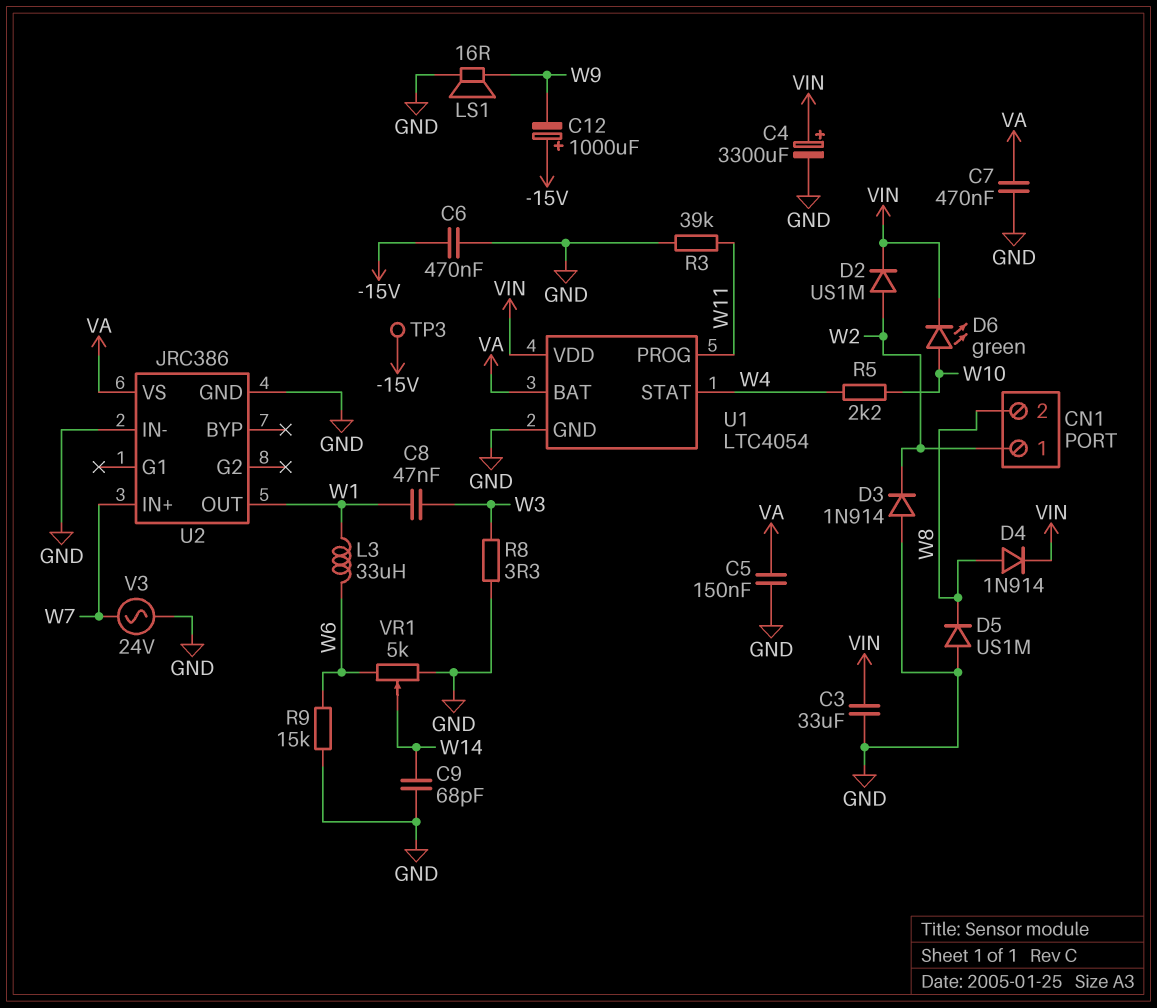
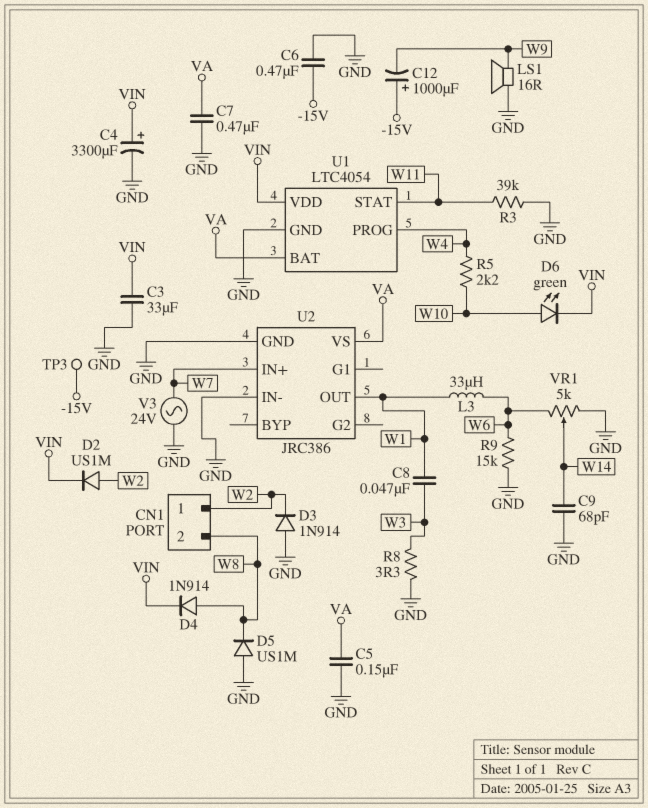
U1 pin PROG: W11 -> W4
U1 pin STAT: W4 -> W11

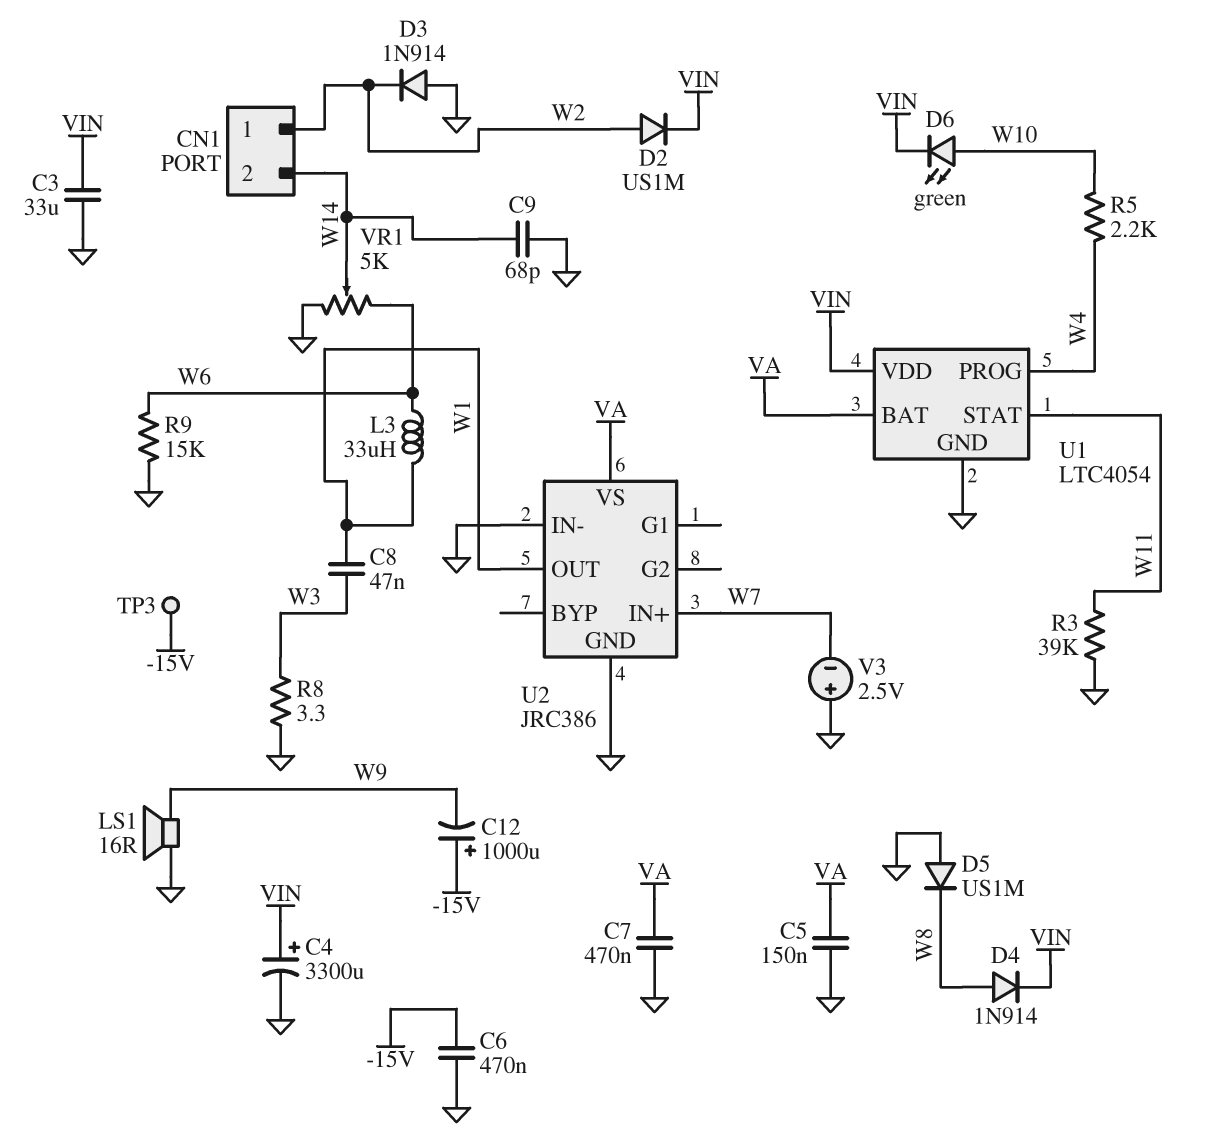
CN1 pin 2: W8 -> W14
V3: AC 24V (GND, W7) -> 2.5V (plus GND, minus W7)

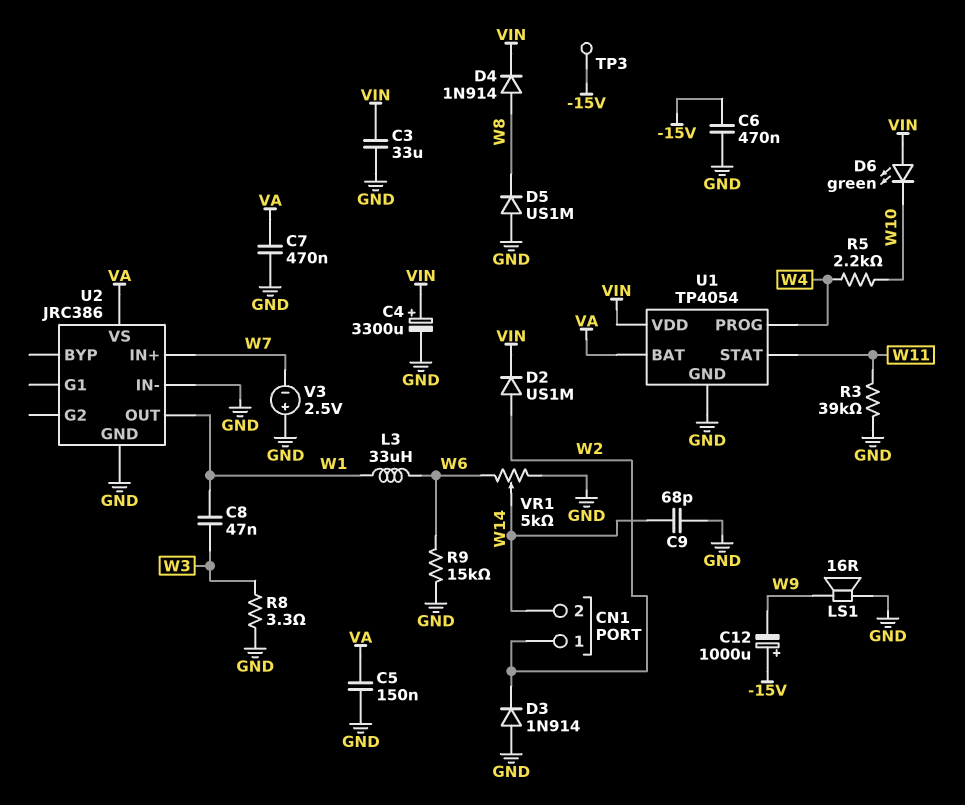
D6: LED green (A W10, K VIN) -> LED green (A VIN, K W10)
U1: LTC4054 -> TP4054

